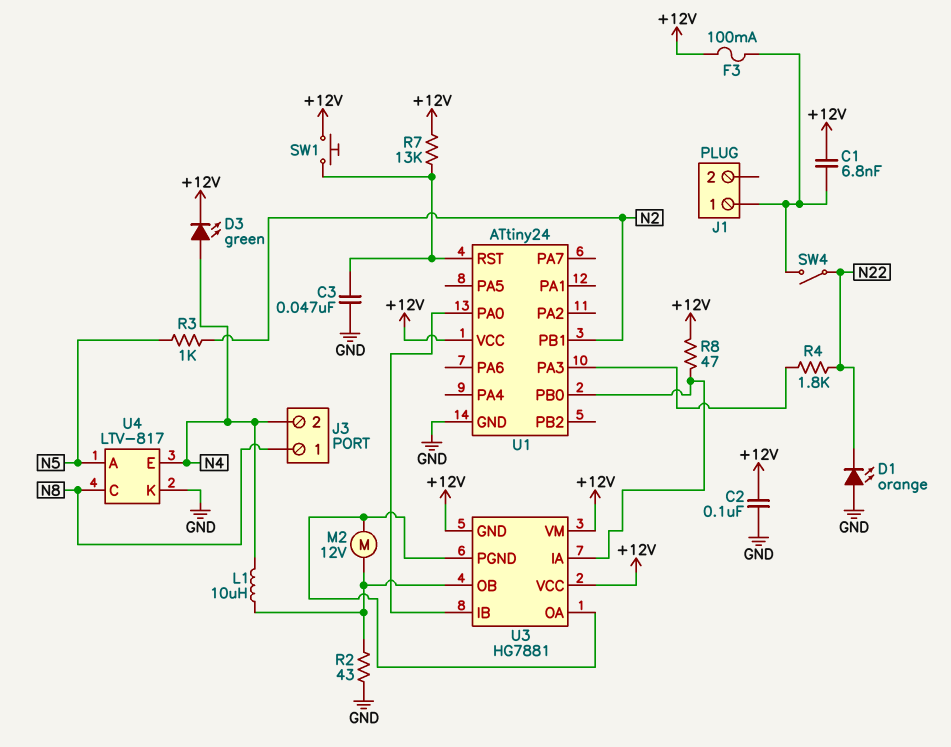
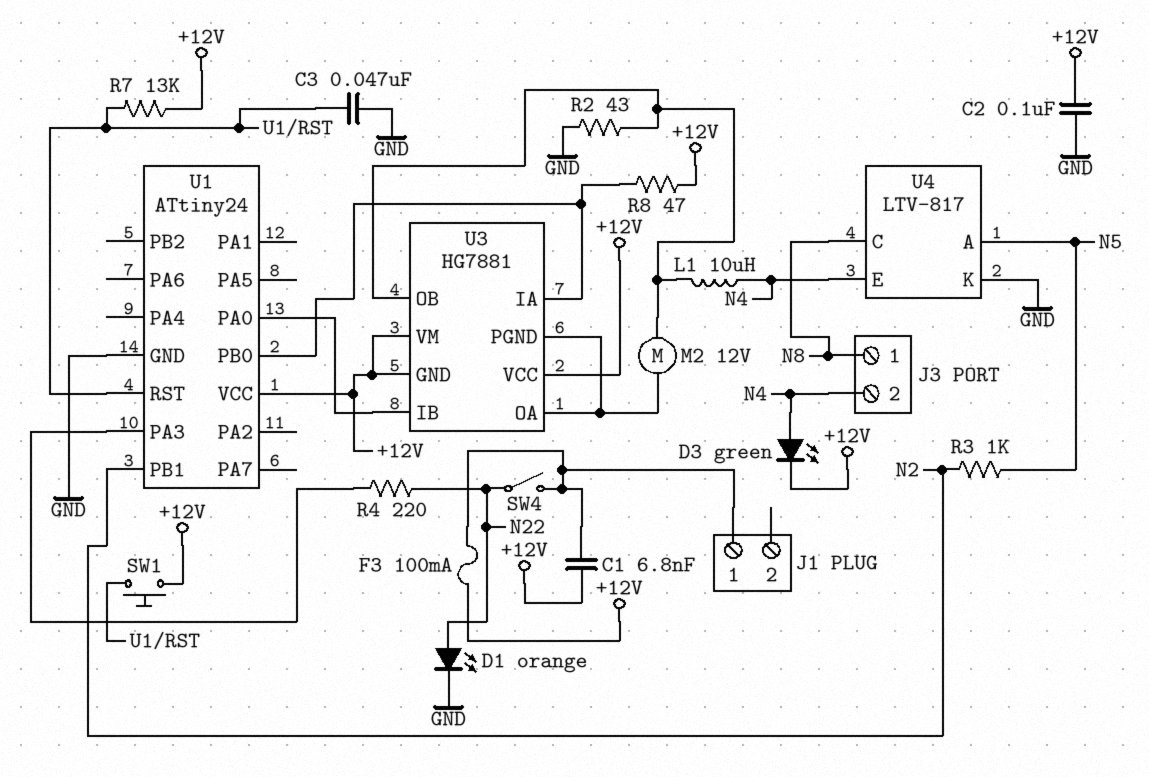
D1: LED orange (A GND, K N22) -> LED orange (A N22, K GND)
R4: 1.8k (N22, U1/PA3) -> 220 (N22, U1/PA3)

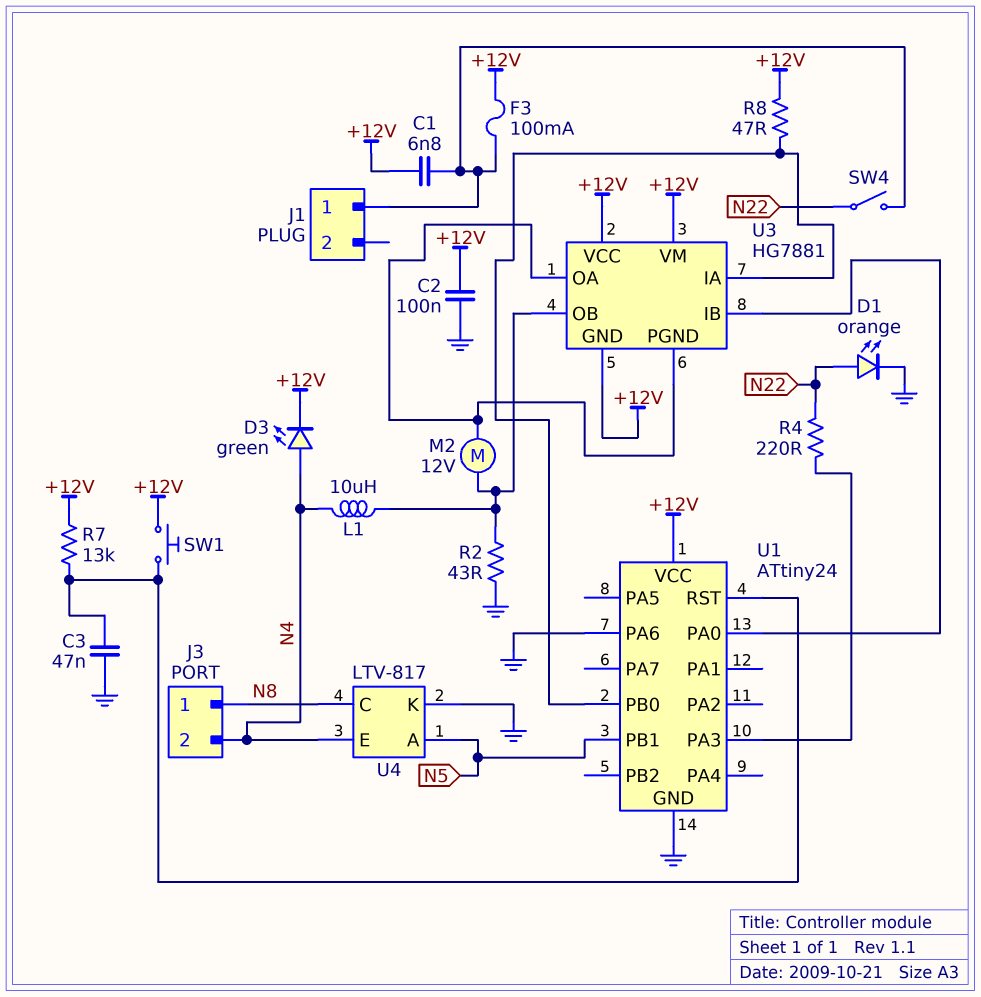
R3: 1k (N2, N5) -> none
U1 pin PA6: none -> GND
U1 pin PB1: N2 -> N5

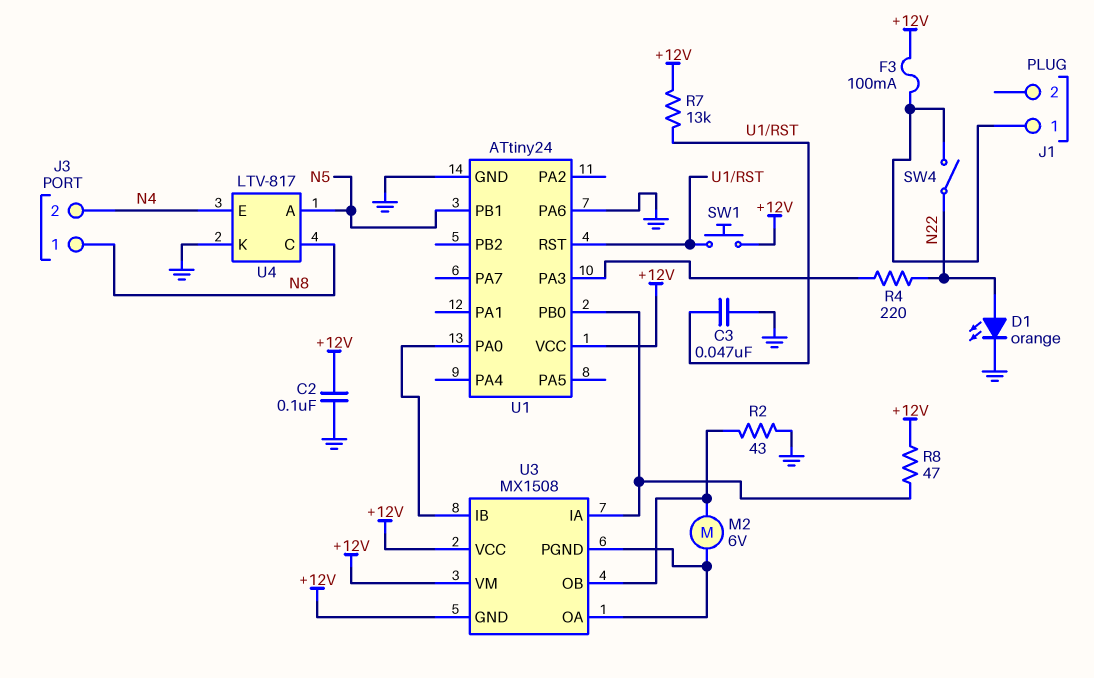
C1: 6.8nF (+12V, J1/1) -> none
D3: LED green (A N4, K +12V) -> none
L1: 10uH (N4, U3/OB) -> none
M2: motor 12V (U3/OA, U3/OB) -> motor 6V (U3/OA, U3/OB)
U3: HG7881 -> MX1508

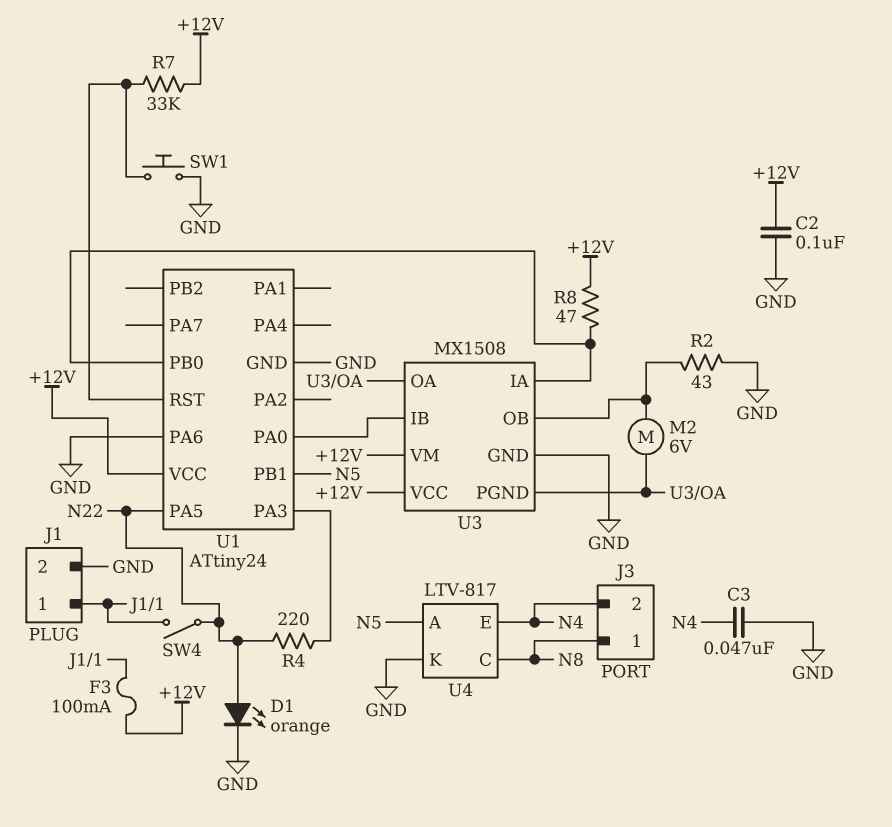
C3: 47nF (GND, U1/RST) -> 47nF (GND, N4)
J1 pin 2: none -> GND
R7: 13k (+12V, U1/RST) -> 33k (+12V, U1/RST)
SW1: button (+12V, U1/RST) -> button (GND, U1/RST)
U1 pin PA5: none -> N22
U3 pin GND: +12V -> GND

